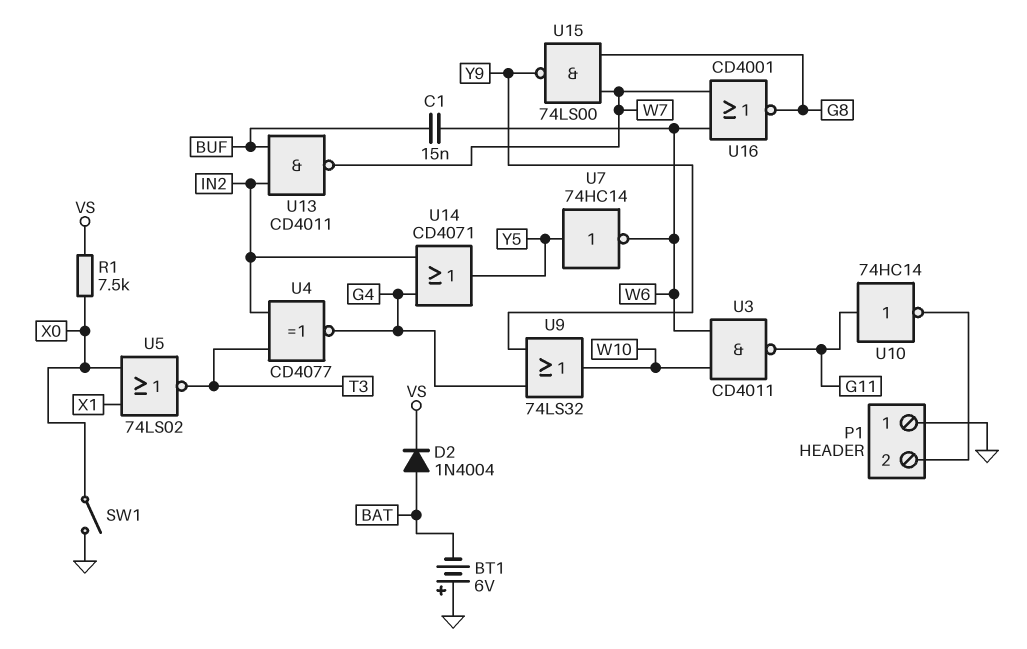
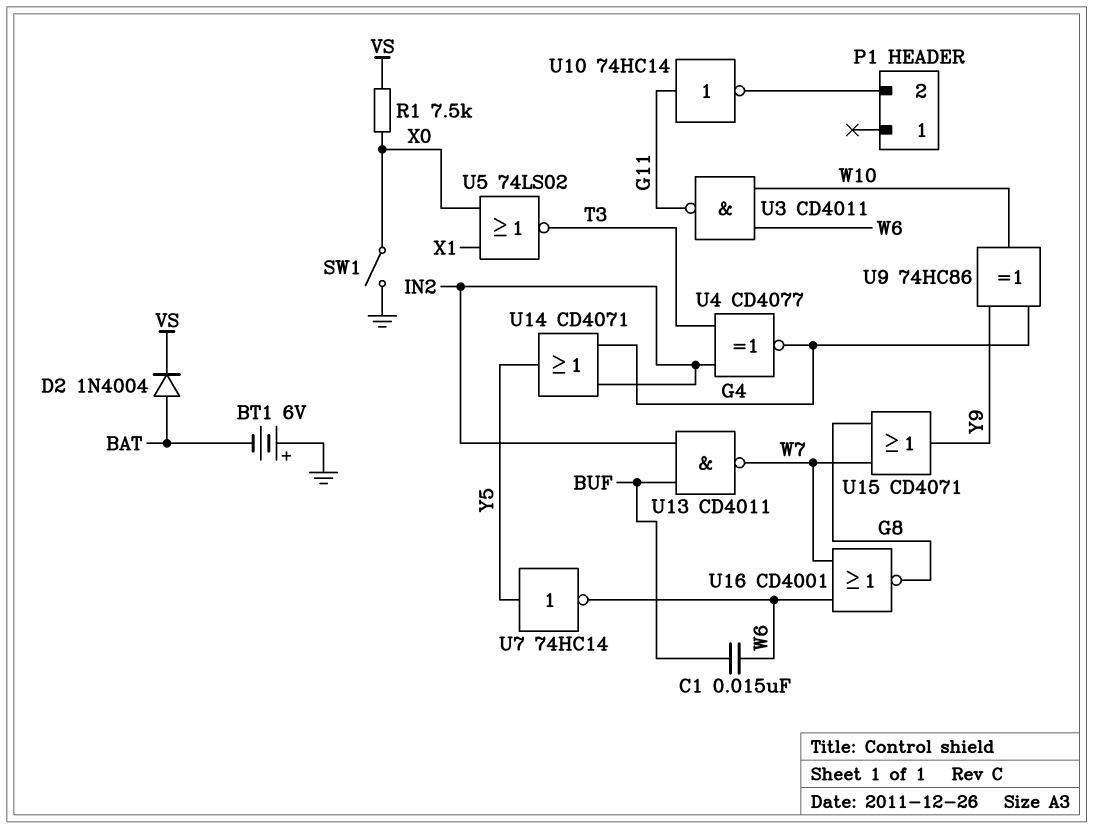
P1 pin 1: GND -> none
U9: OR 74LS32 (in G4, in Y9, out W10) -> XOR 74HC86 (in G4, in Y9, out W10)
U15: NAND 74LS00 (in G8, in W7, out Y9) -> OR CD4071 (in G8, in W7, out Y9)

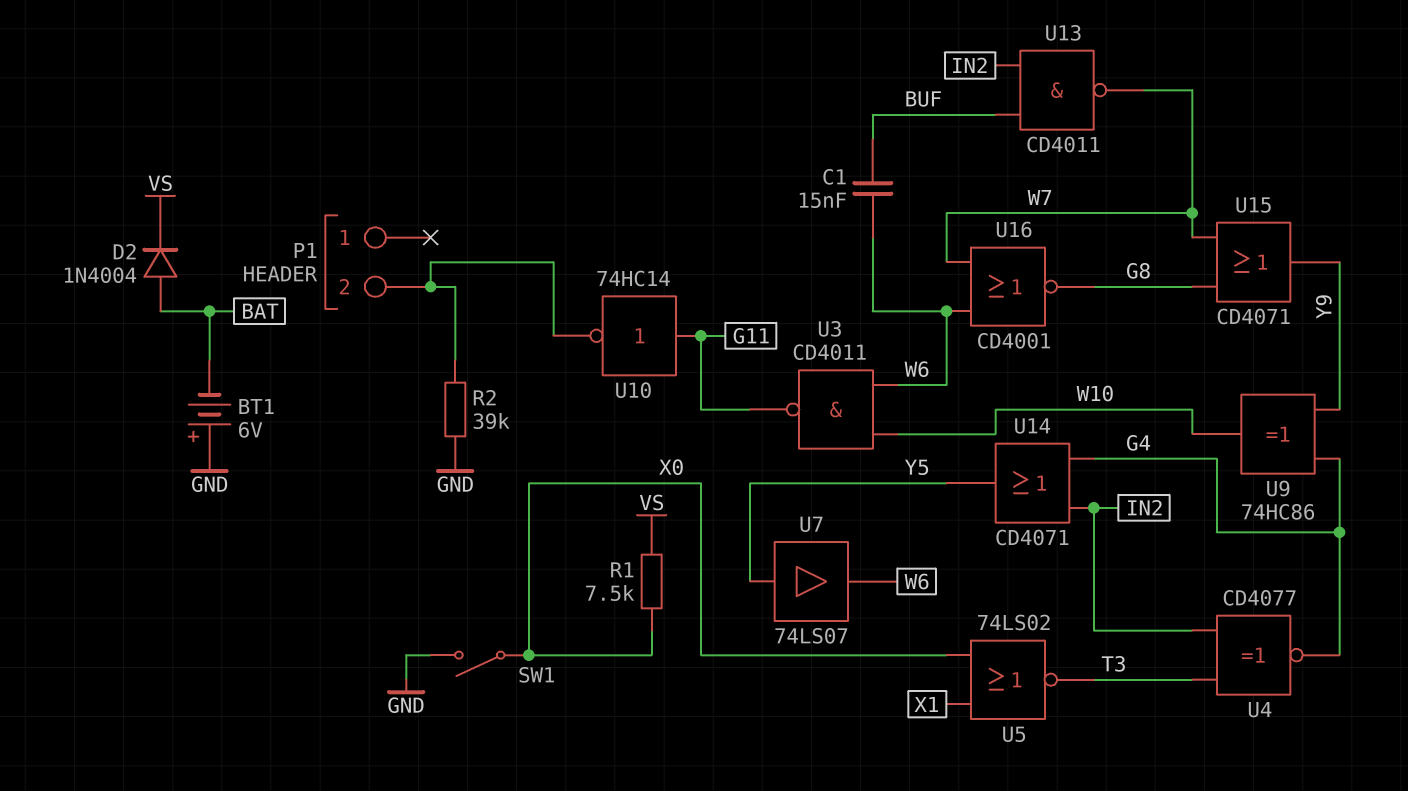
R2: none -> 39k (GND, P1/2)
U7: NOT 74HC14 (in Y5, out W6) -> buffer 74LS07 (in Y5, out W6)

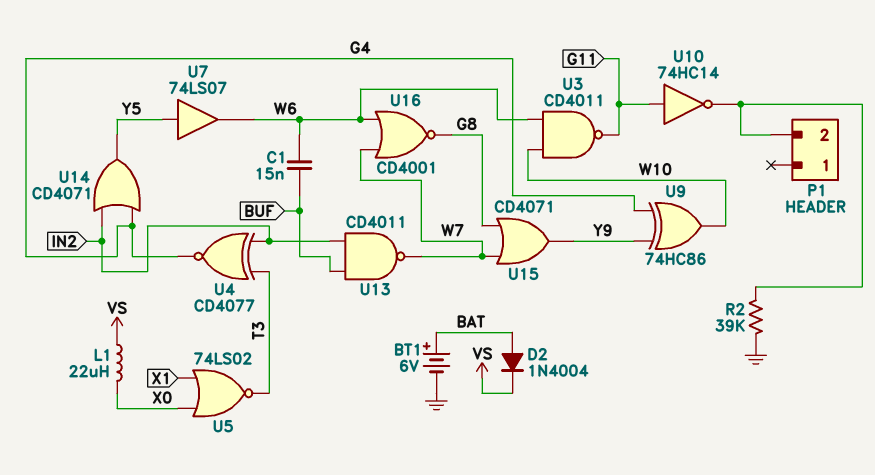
BT1: 6V (plus GND, minus BAT) -> 6V (plus BAT, minus GND)
L1: none -> 22uH (VS, X0)
R1: 7.5k (VS, X0) -> none
SW1: switch (GND, X0) -> none

